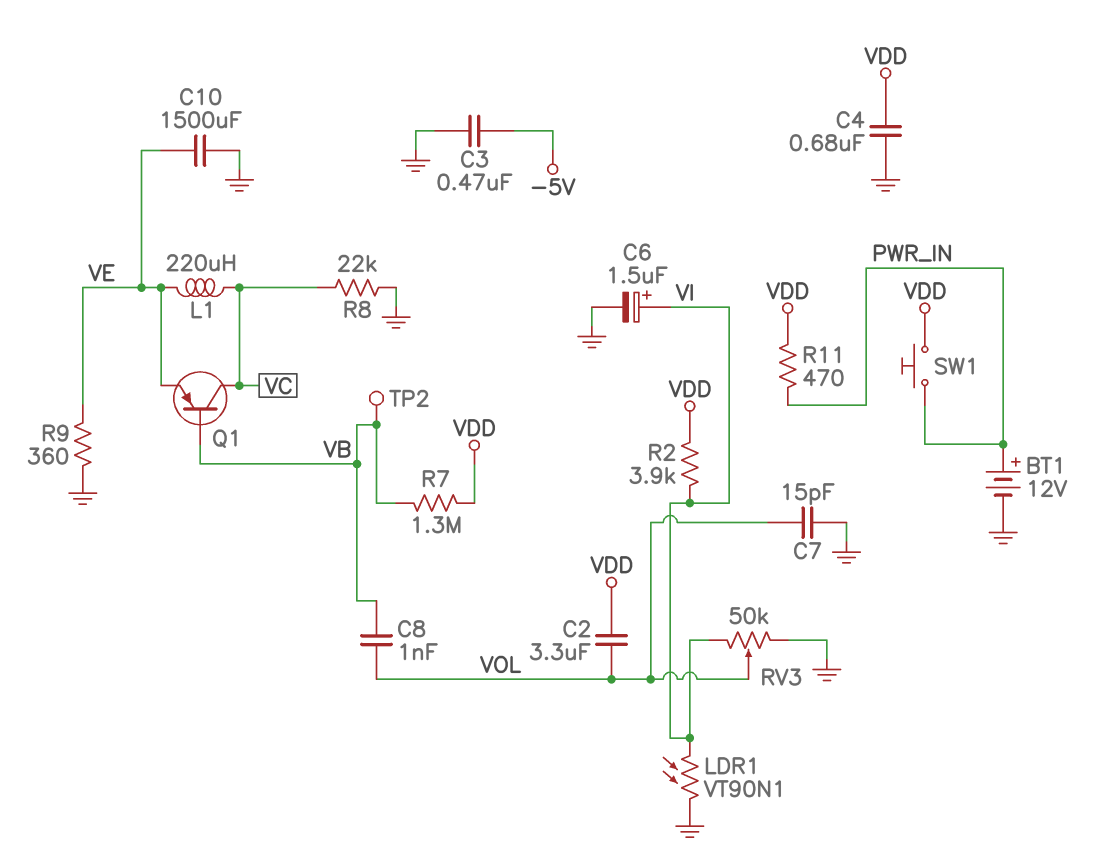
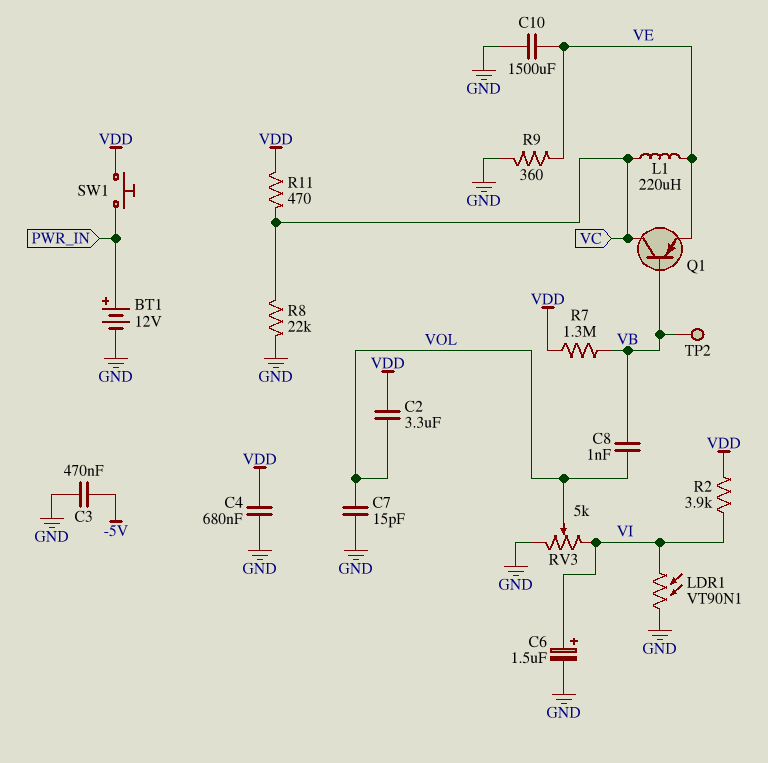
R11: 470 (PWR_IN, VDD) -> 470 (VC, VDD)
RV3: 50k (GND, VI, wiper VOL) -> 5k (GND, VI, wiper VOL)

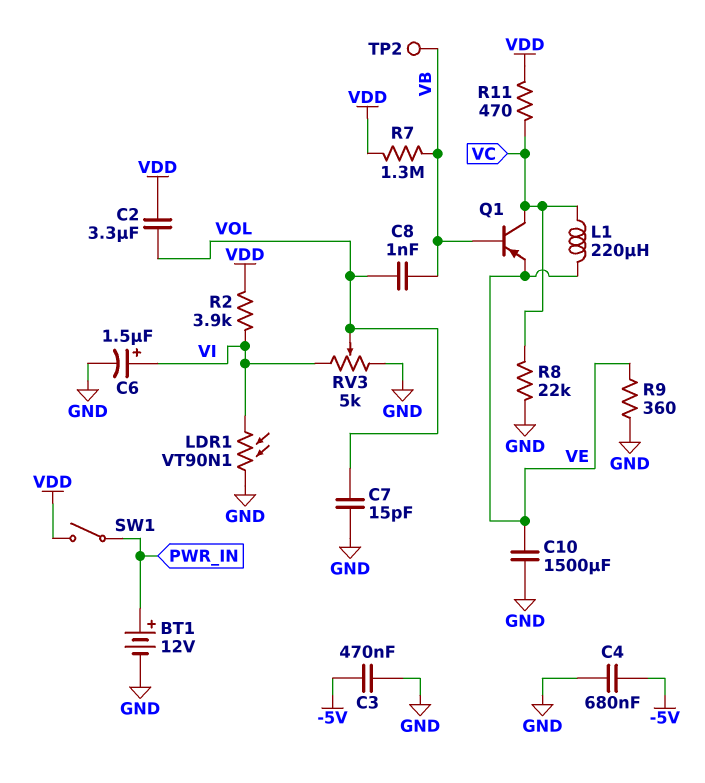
C4: 680nF (GND, VDD) -> 680nF (-5V, GND)
SW1: button (PWR_IN, VDD) -> switch (PWR_IN, VDD)

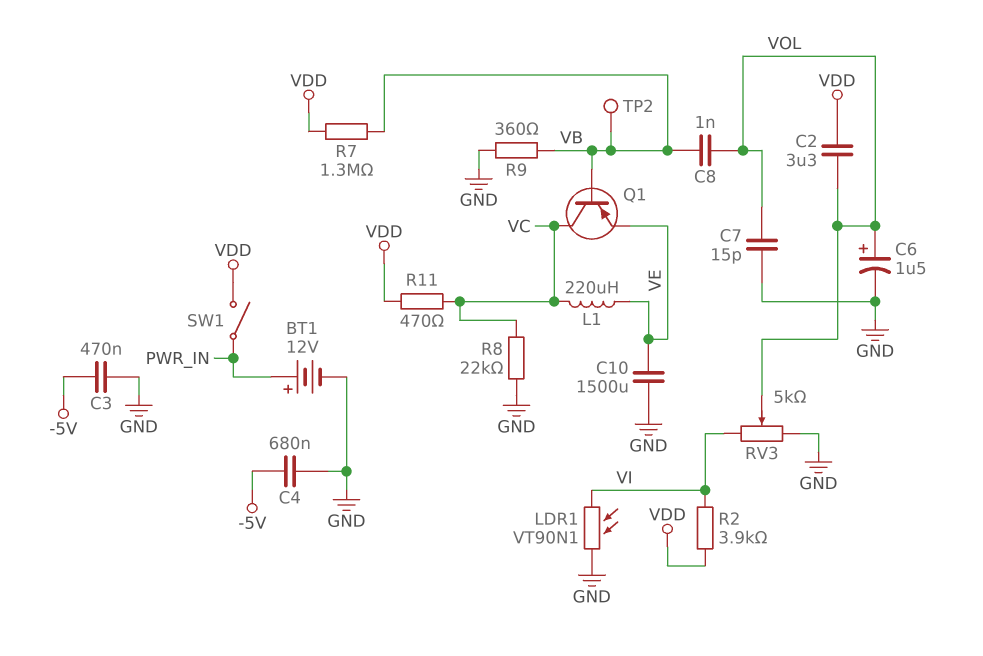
C6: 1.5uF (plus VI, minus GND) -> 1.5uF (plus VOL, minus GND)
R9: 360 (GND, VE) -> 360 (GND, VB)

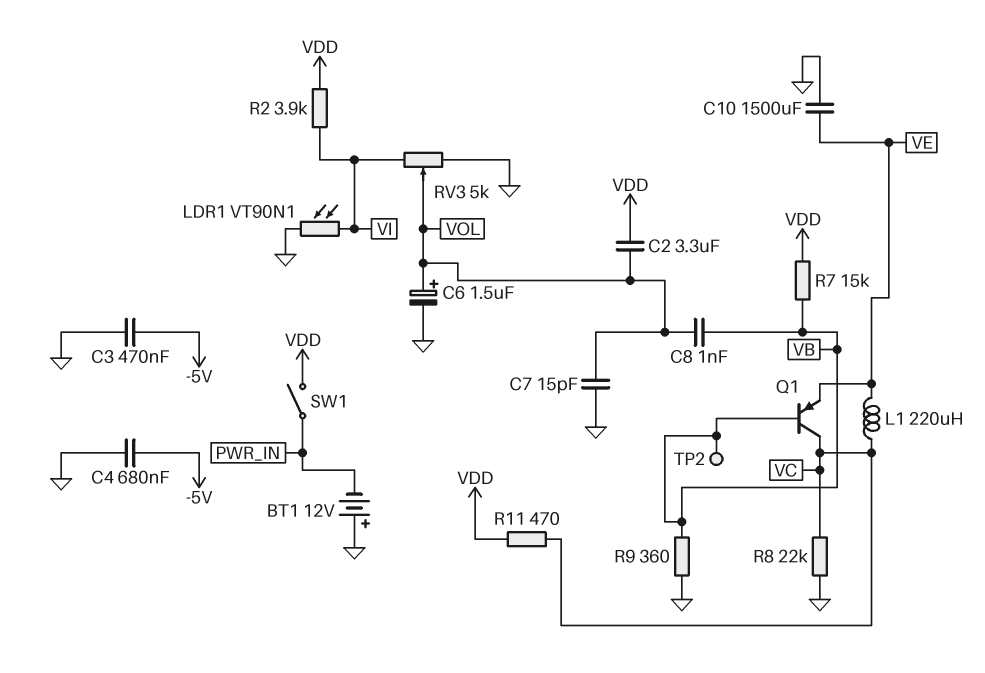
BT1: 12V (plus PWR_IN, minus GND) -> 12V (plus GND, minus PWR_IN)
R7: 1.3M (VB, VDD) -> 15k (VB, VDD)

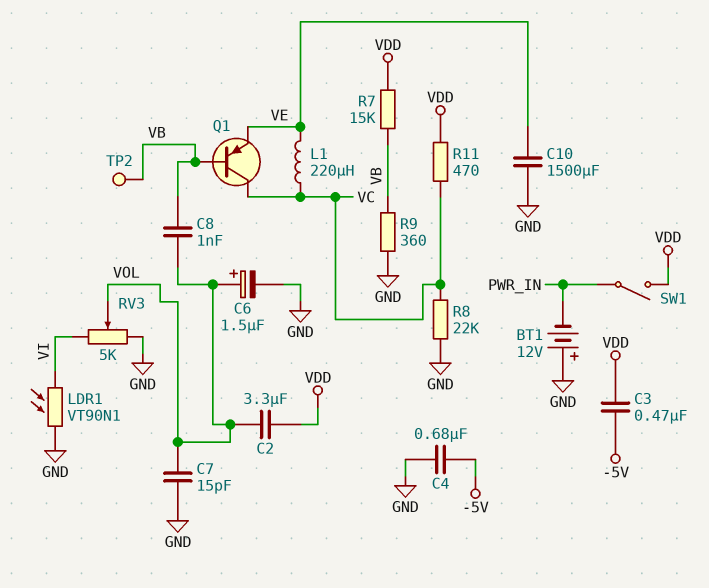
C3: 470nF (-5V, GND) -> 470nF (-5V, VDD)
R2: 3.9k (VDD, VI) -> none

